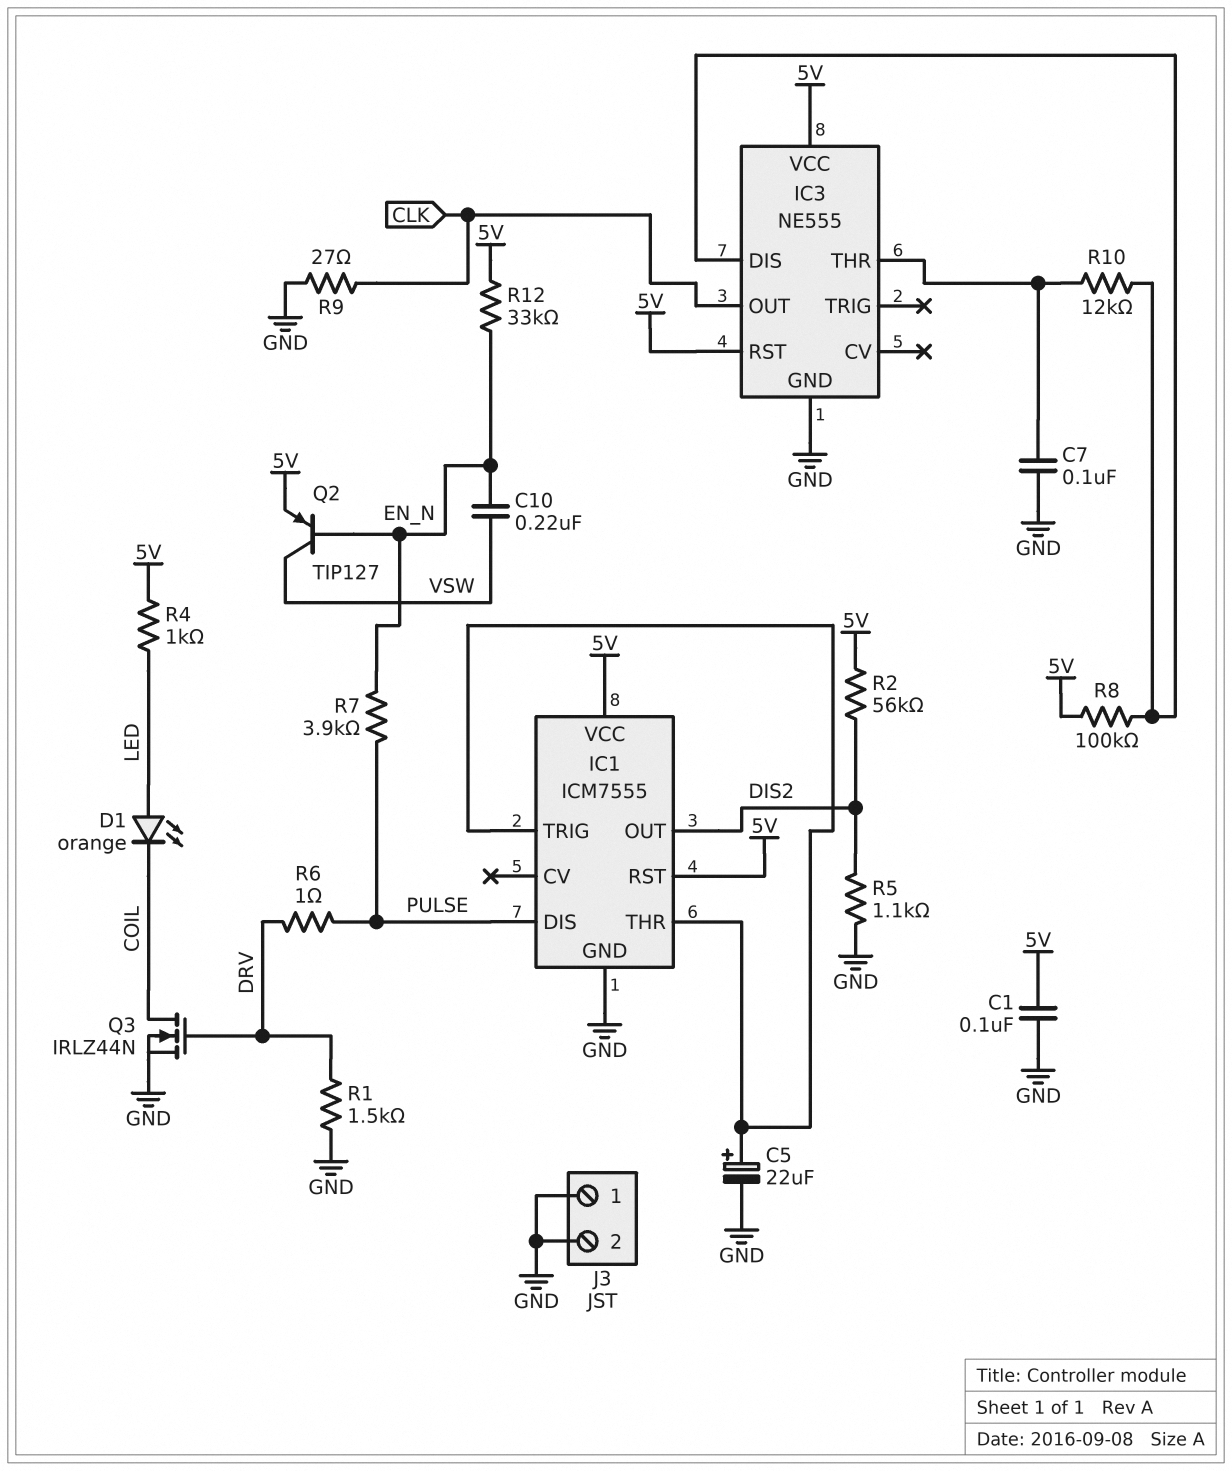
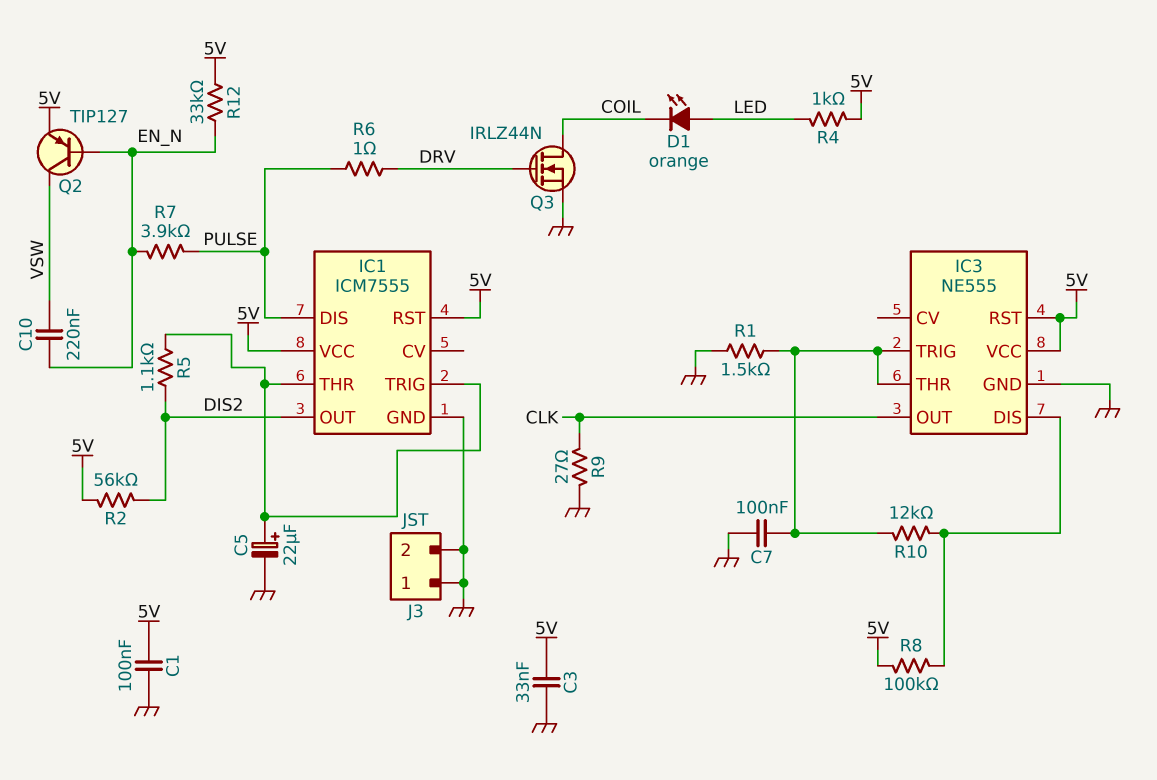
C3: none -> 33nF (5V, GND)
IC3 pin TRIG: none -> IC3/THR
R1: 1.5k (DRV, GND) -> 1.5k (GND, IC3/THR)
R5: 1.1k (DIS2, GND) -> 1.1k (DIS2, IC1/THR)

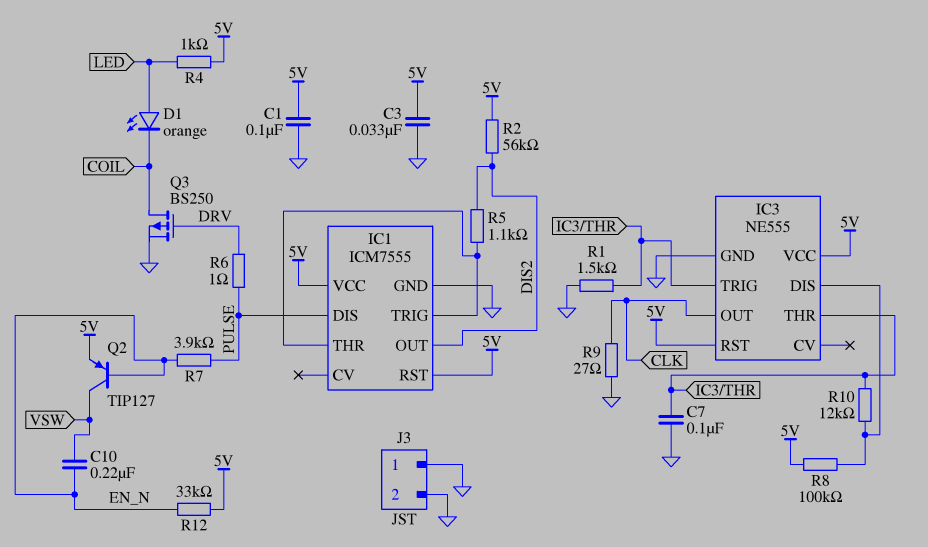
C5: 22uF (plus IC1/THR, minus GND) -> none
Q3: NMOS IRLZ44N (G DRV, D COIL, S GND) -> PMOS BS250 (G DRV, D COIL, S GND)

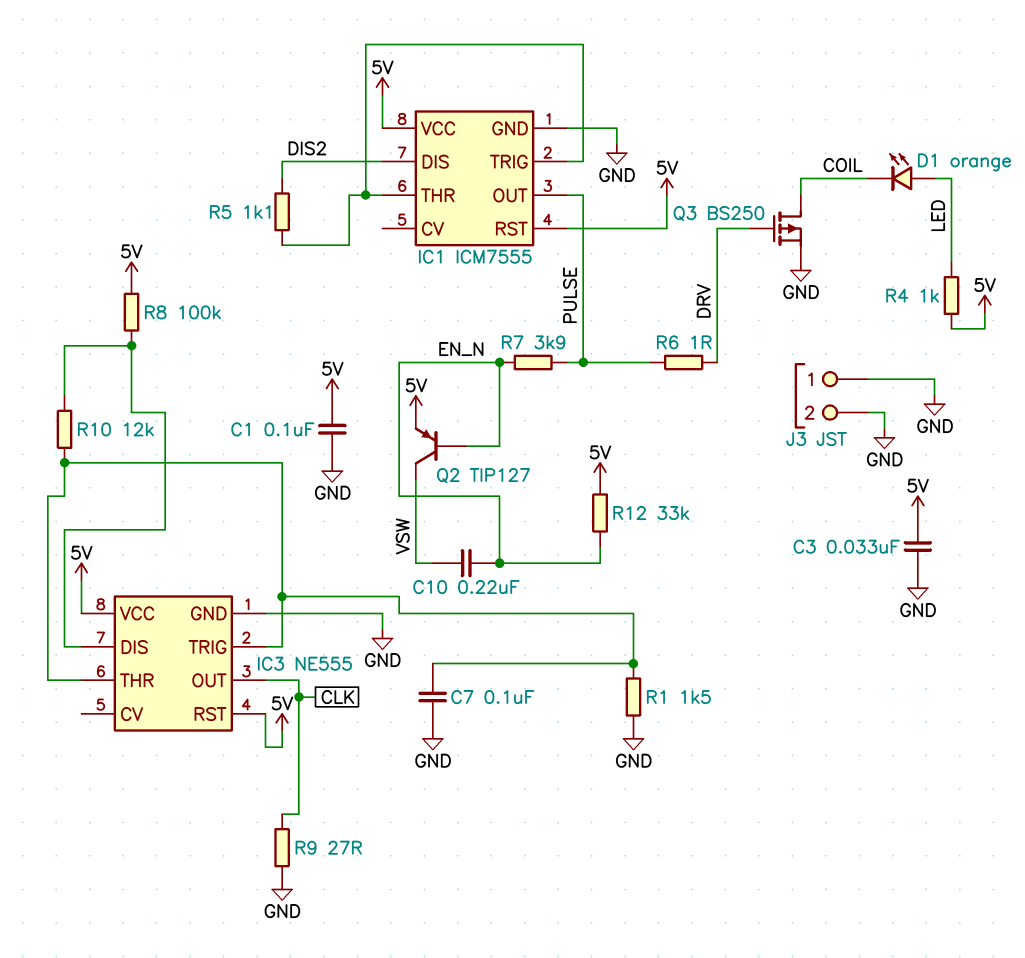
IC1 pin DIS: PULSE -> DIS2
IC1 pin OUT: DIS2 -> PULSE
R2: 56k (5V, DIS2) -> none

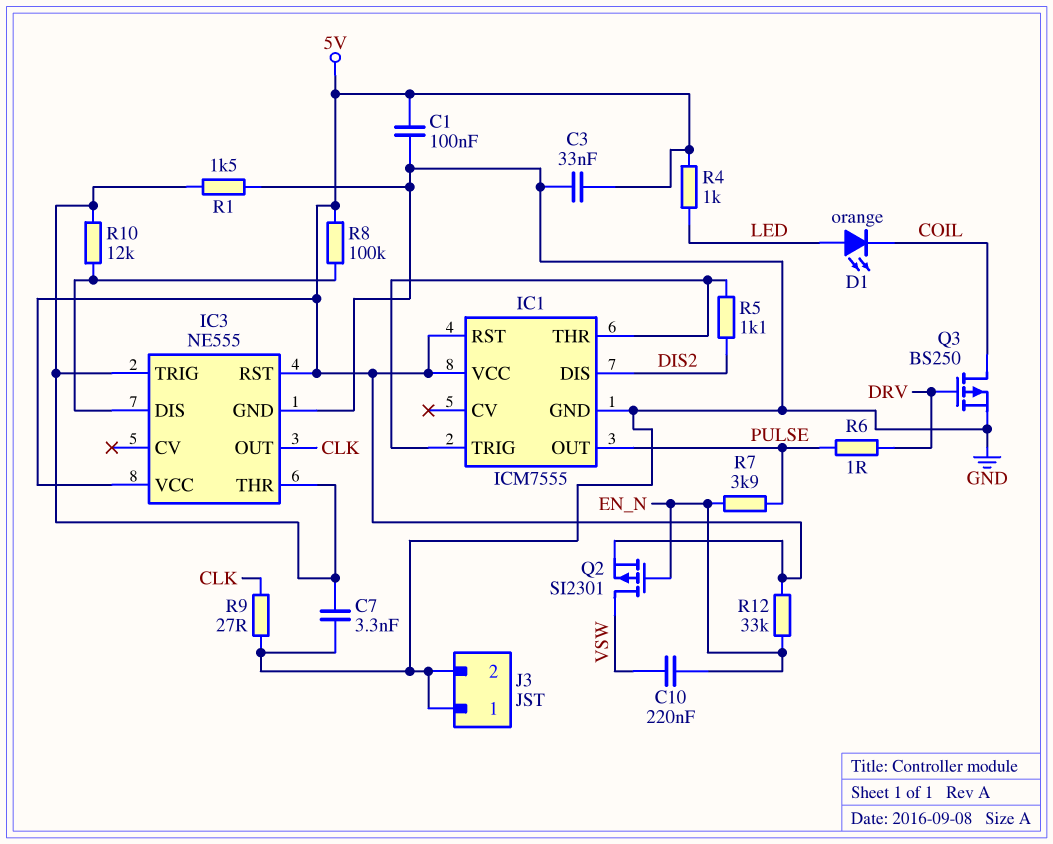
C7: 100nF (GND, IC3/THR) -> 3.3nF (GND, IC3/THR)
Q2: PNP TIP127 (B EN_N, C VSW, E 5V) -> PMOS SI2301 (G EN_N, D VSW, S 5V)

